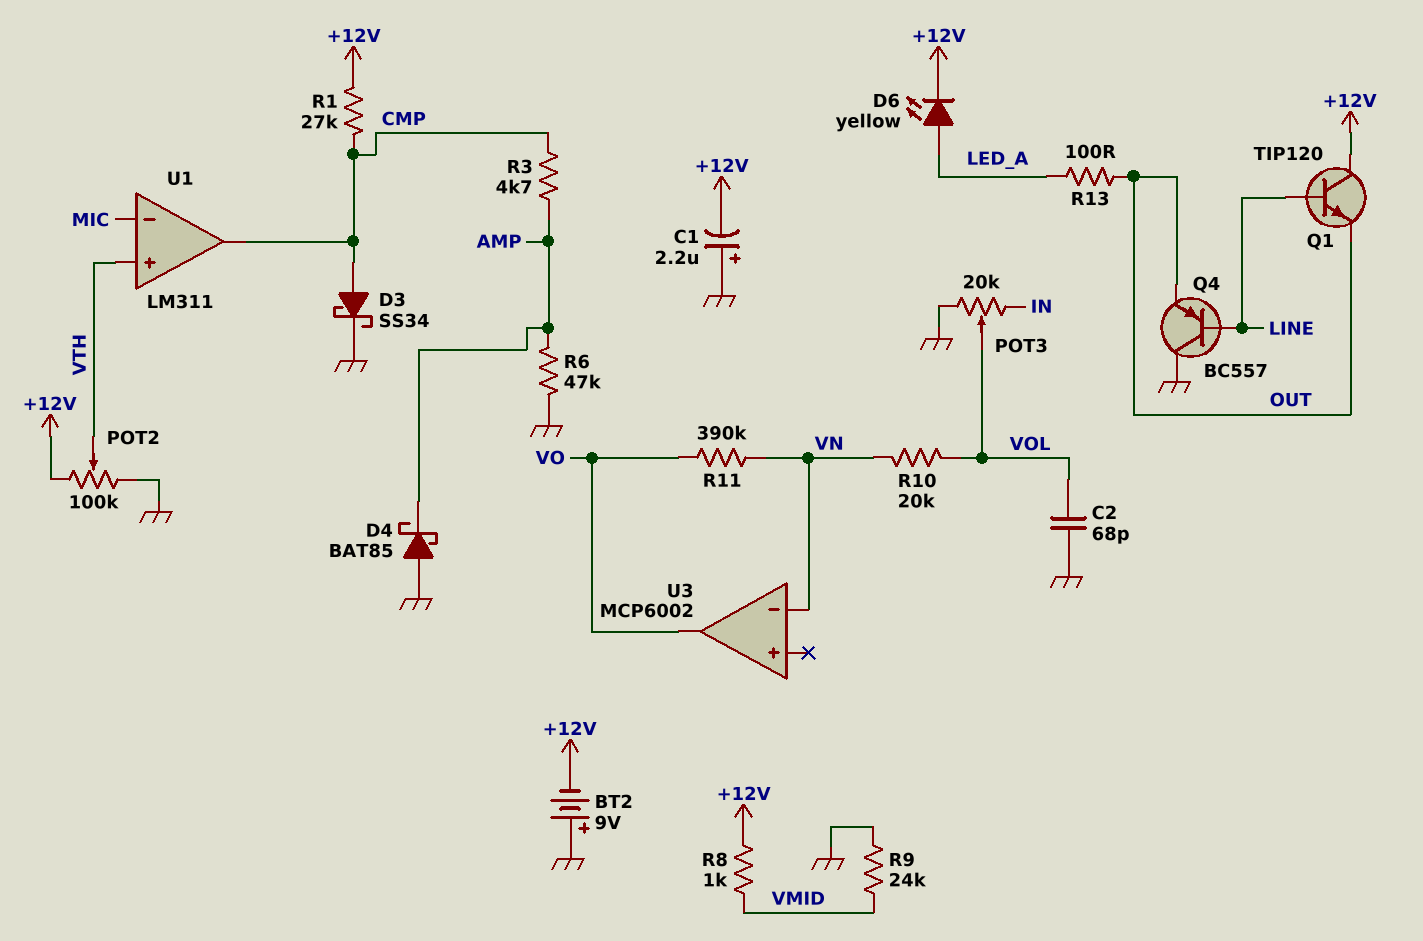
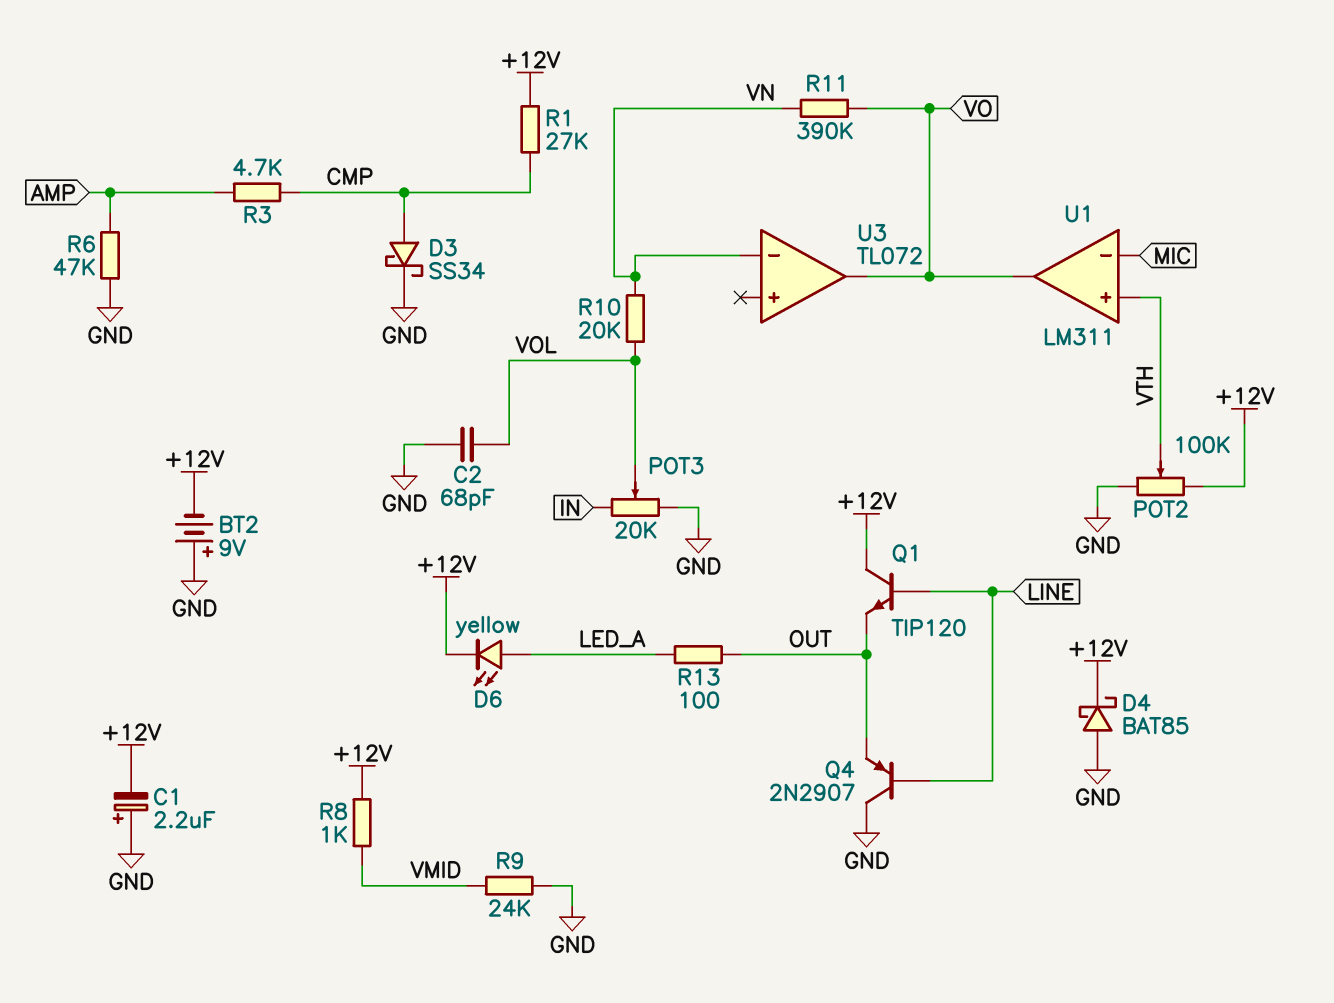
D4: schottky BAT85 (A GND, K AMP) -> schottky BAT85 (A GND, K +12V)
Q4: PNP BC557 (B LINE, C GND, E OUT) -> PNP 2N2907 (B LINE, C GND, E OUT)
U1 pin out: CMP -> VO
U3: MCP6002 -> TL072

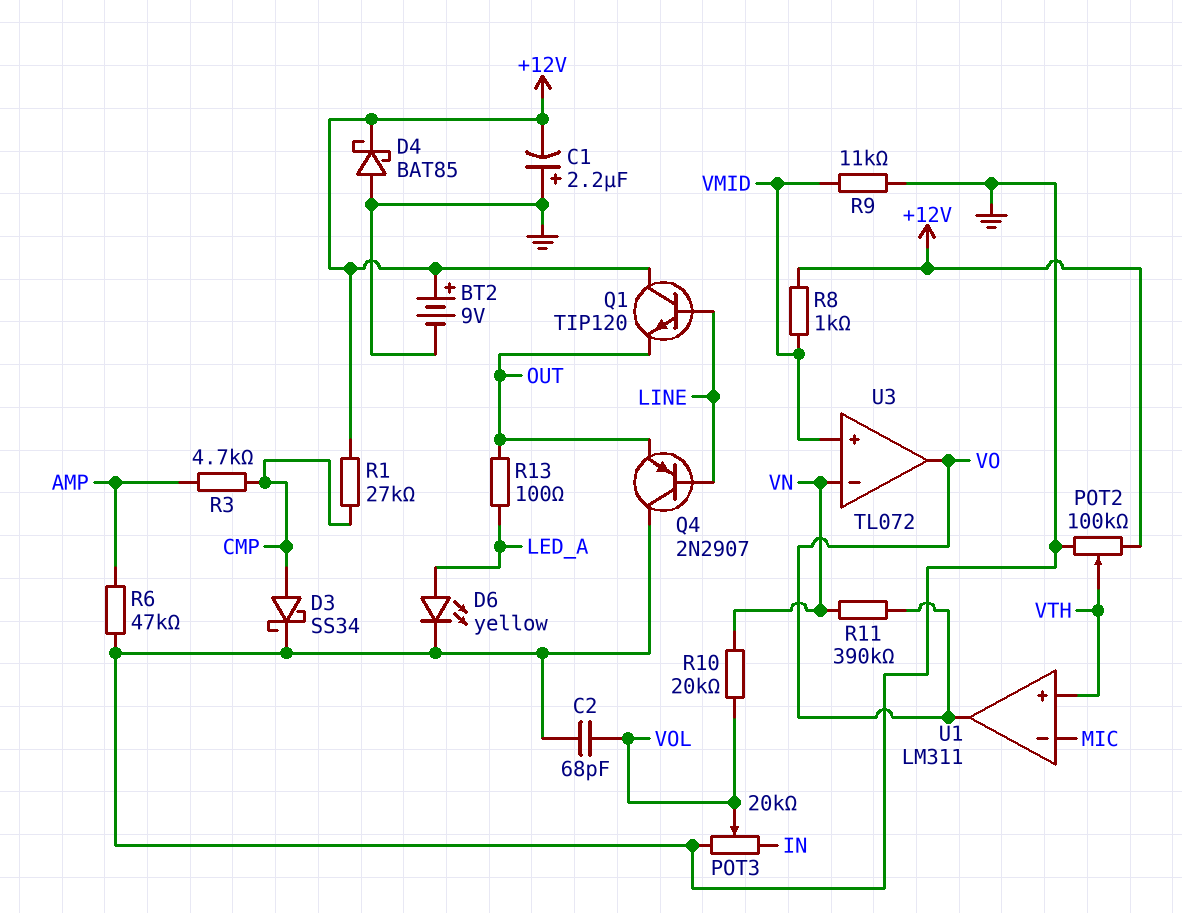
BT2: 9V (plus GND, minus +12V) -> 9V (plus +12V, minus GND)
D6: LED yellow (A LED_A, K +12V) -> LED yellow (A LED_A, K GND)
R9: 24k (GND, VMID) -> 11k (GND, VMID)
U3 pin in+: none -> VMID

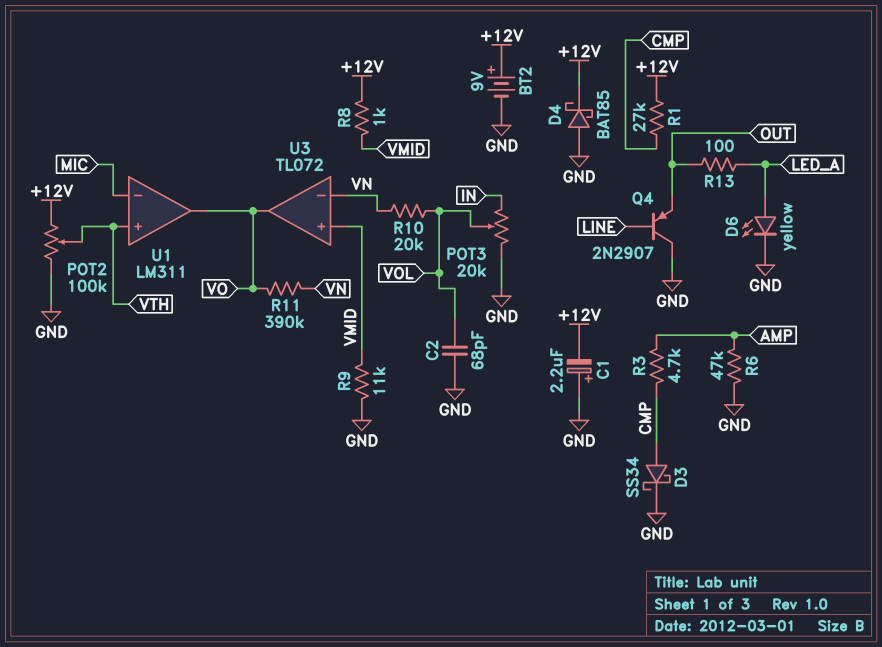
Q1: NPN TIP120 (B LINE, C +12V, E OUT) -> none

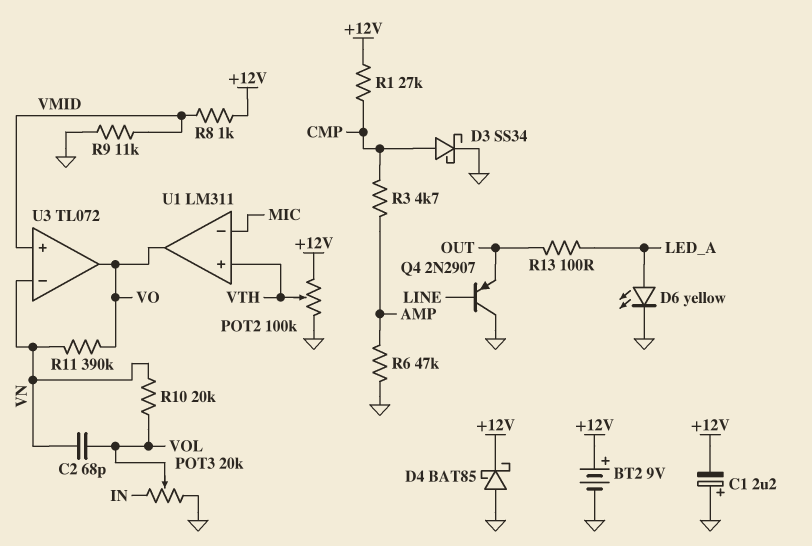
C2: 68pF (GND, VOL) -> 68pF (VN, VOL)

